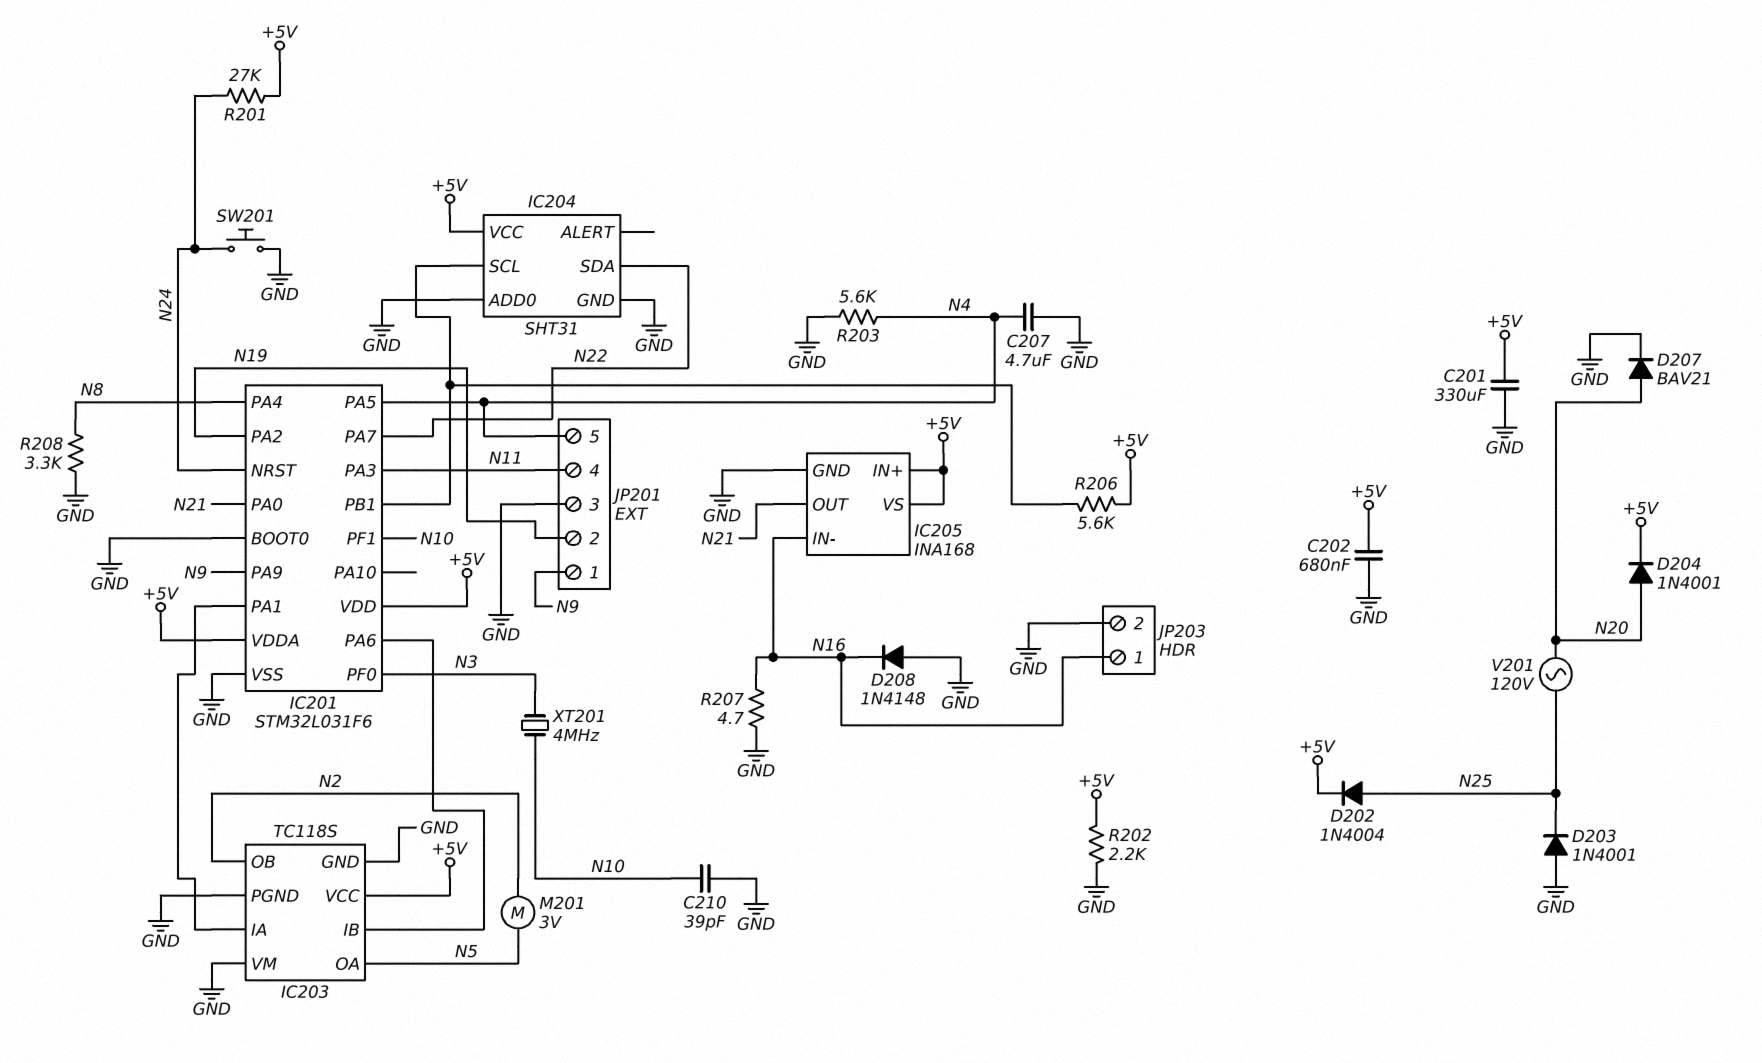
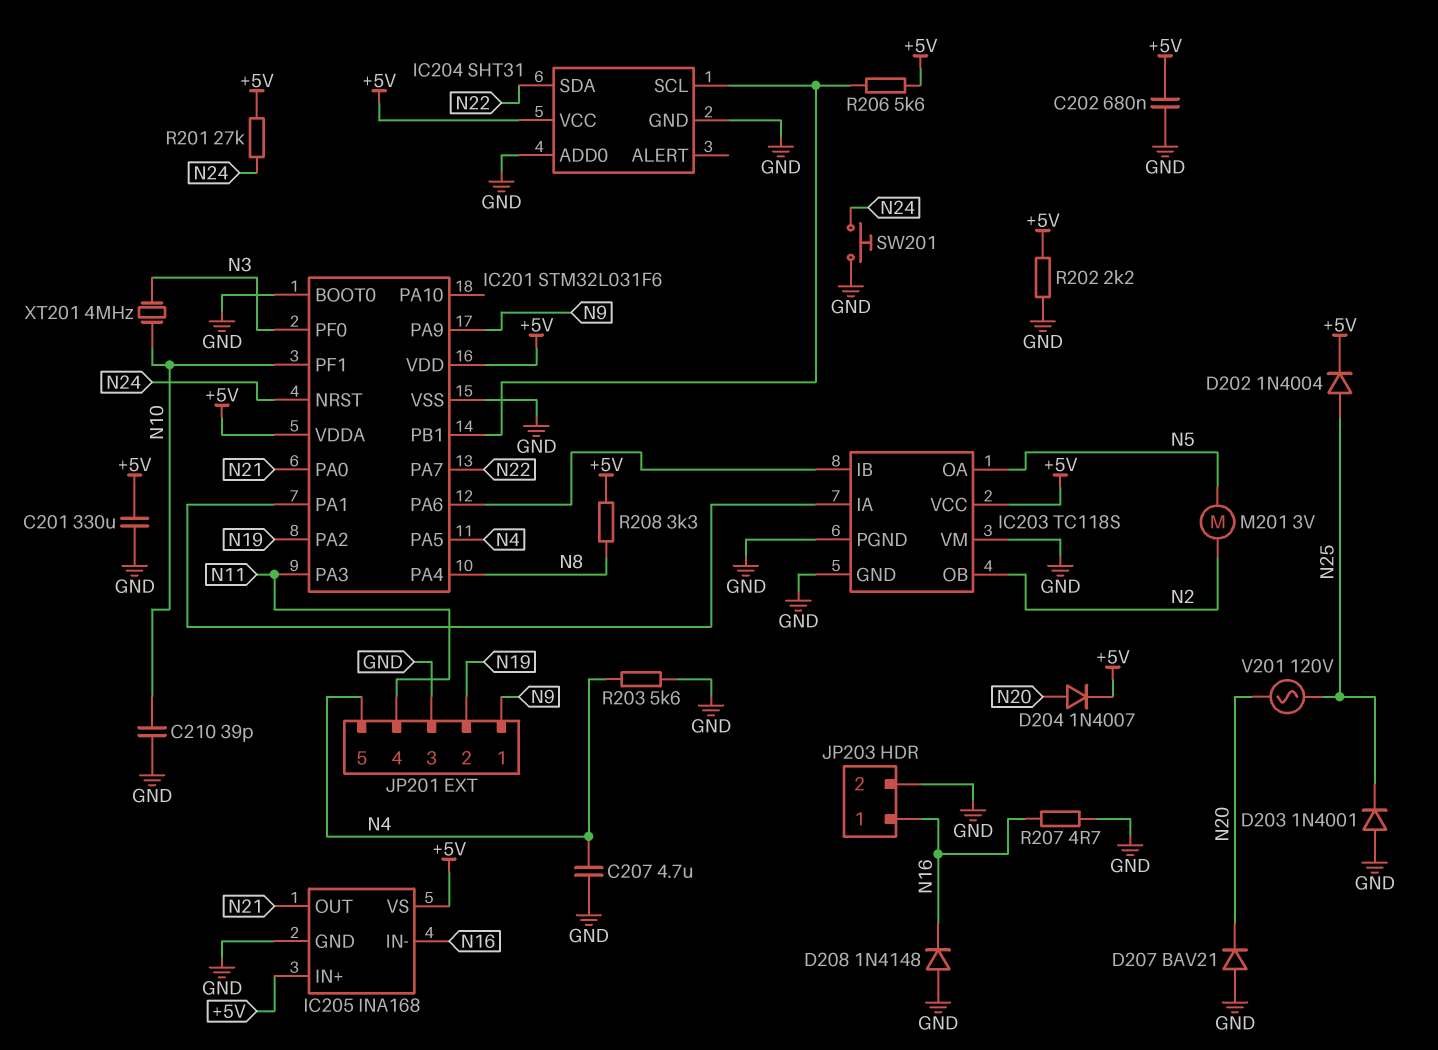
D204: diode 1N4001 (A N20, K +5V) -> diode 1N4007 (A N20, K +5V)
D207: diode BAV21 (A N20, K GND) -> diode BAV21 (A GND, K N20)
R208: 3.3k (GND, N8) -> 3.3k (+5V, N8)

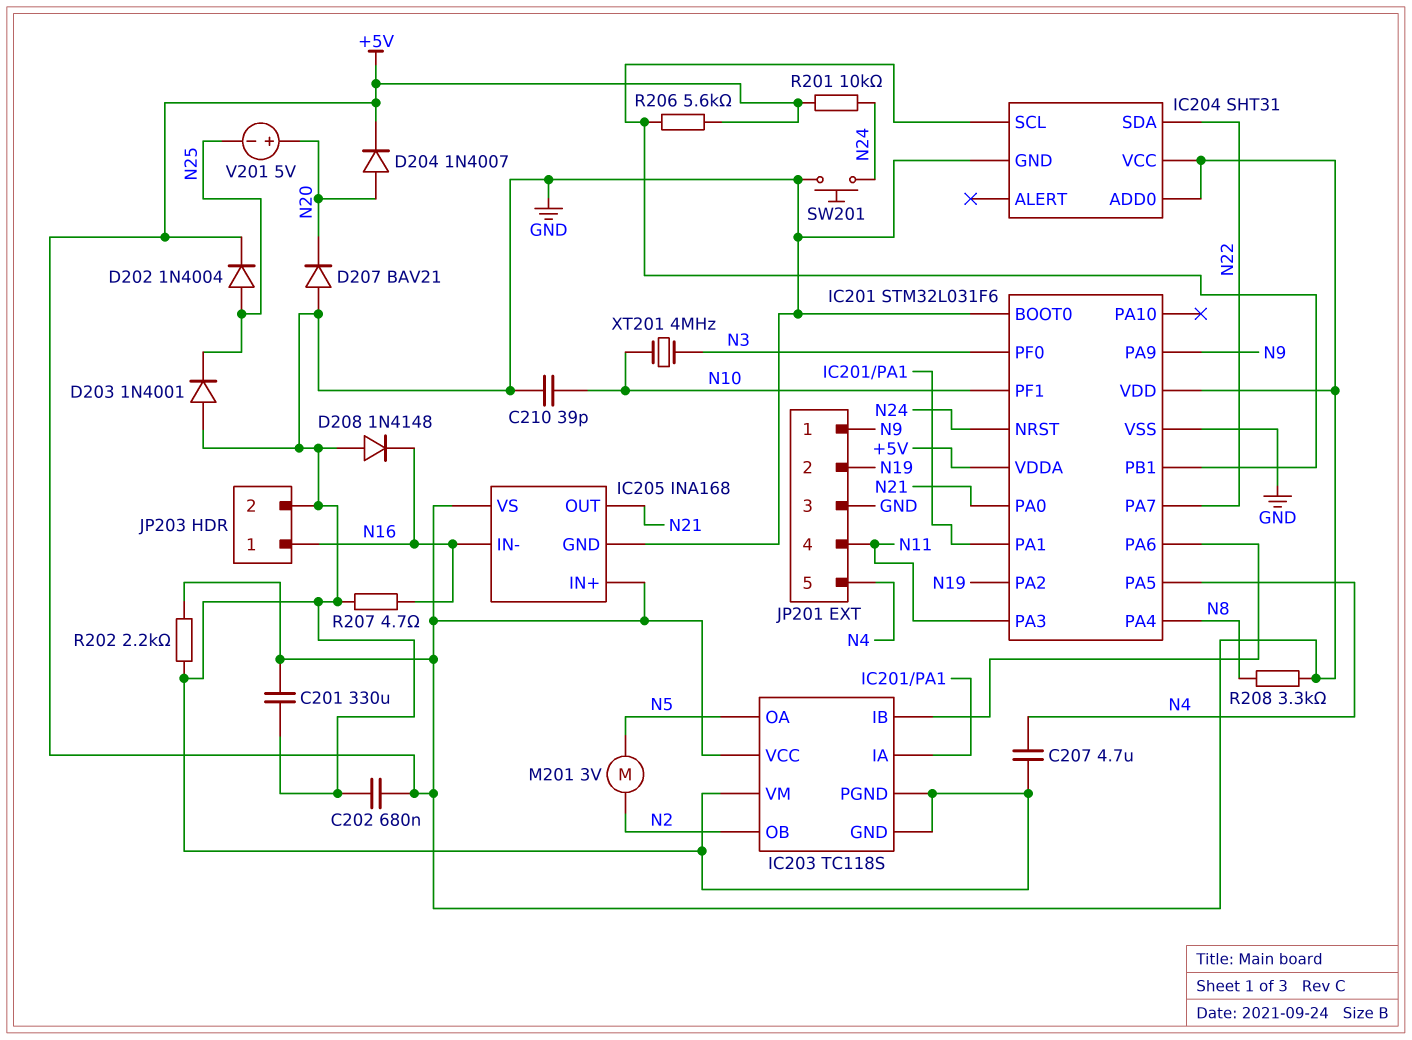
IC204 pin ADD0: GND -> +5V
R201: 27k (+5V, N24) -> 10k (+5V, N24)
R203: 5.6k (GND, N4) -> none
V201: AC 120V (N20, N25) -> 5V (plus N20, minus N25)

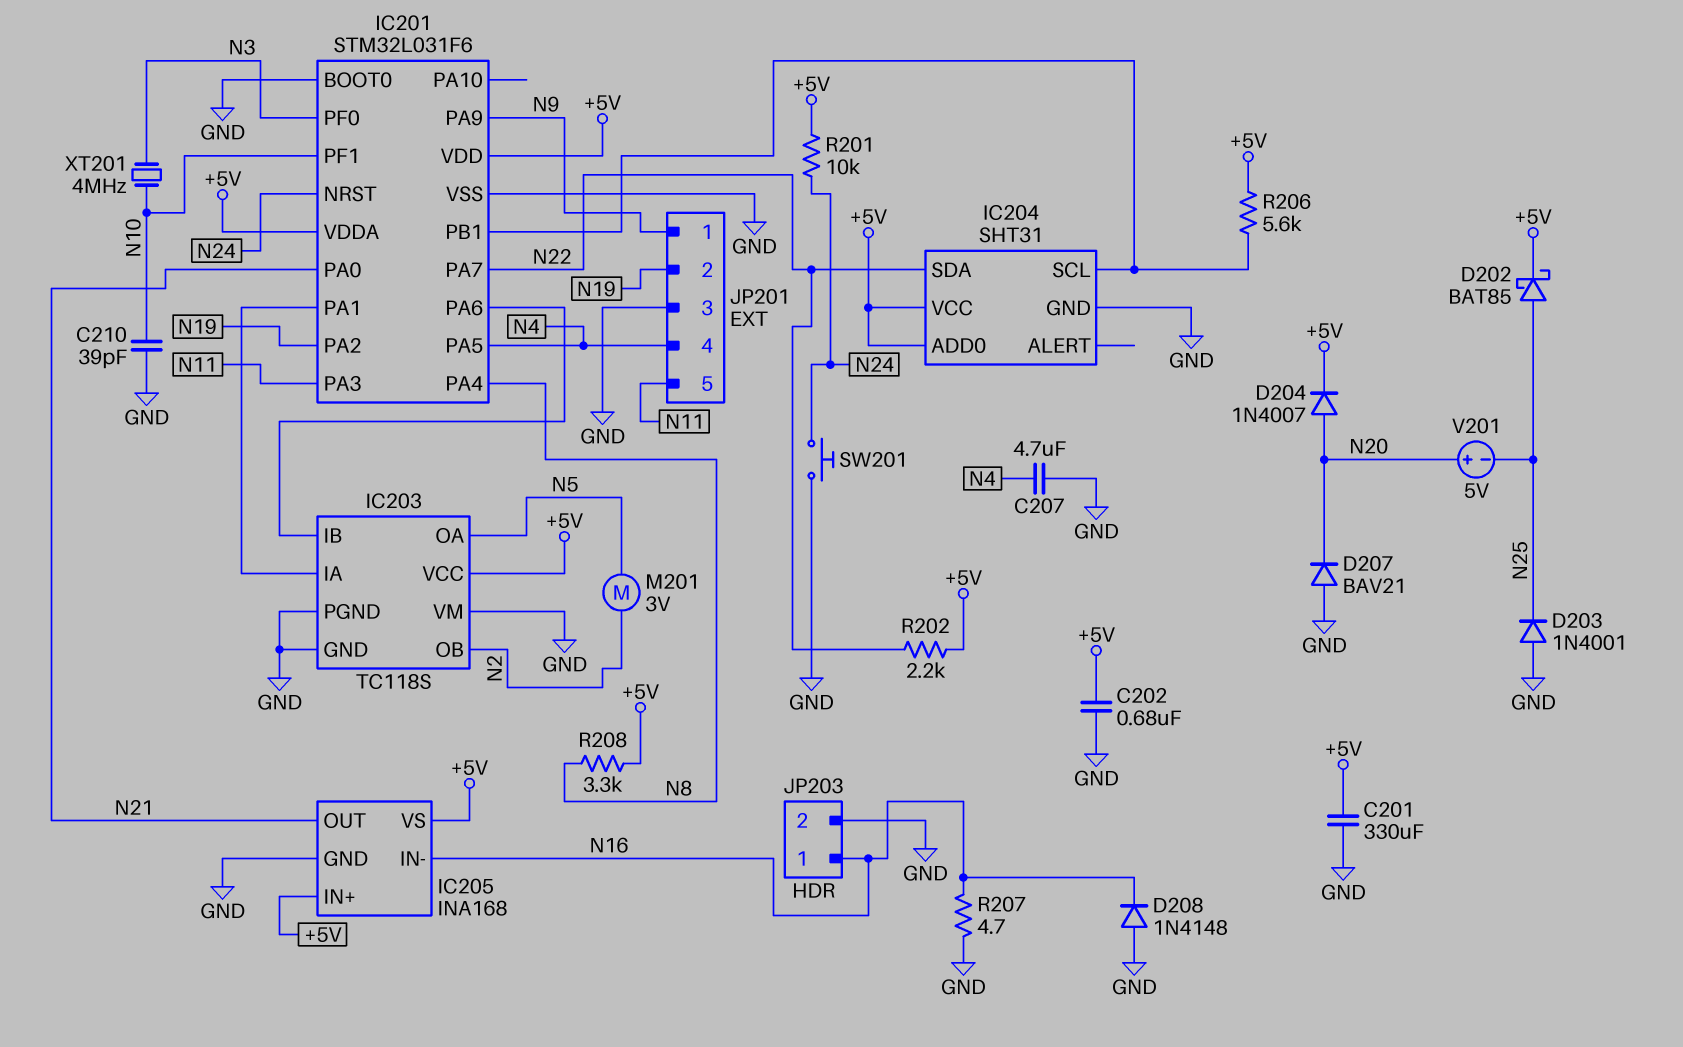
D202: diode 1N4004 (A N25, K +5V) -> schottky BAT85 (A N25, K +5V)
JP201 pin 4: N11 -> N4
JP201 pin 5: N4 -> N11
R202: 2.2k (+5V, GND) -> 2.2k (+5V, N22)

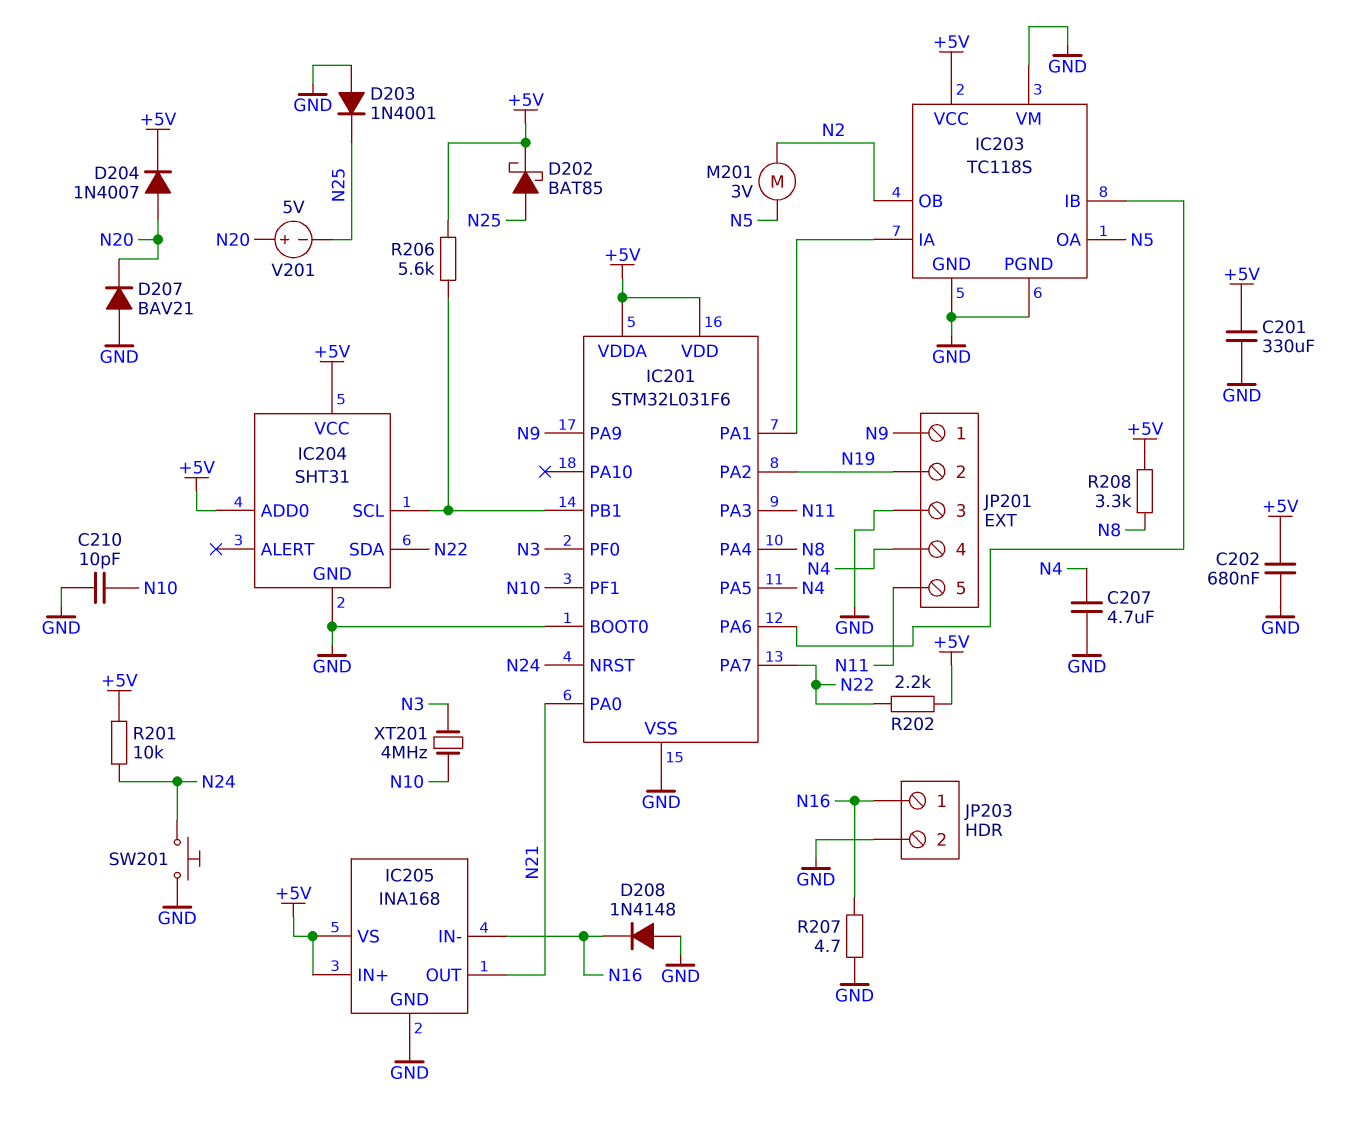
C210: 39pF (GND, N10) -> 10pF (GND, N10)

